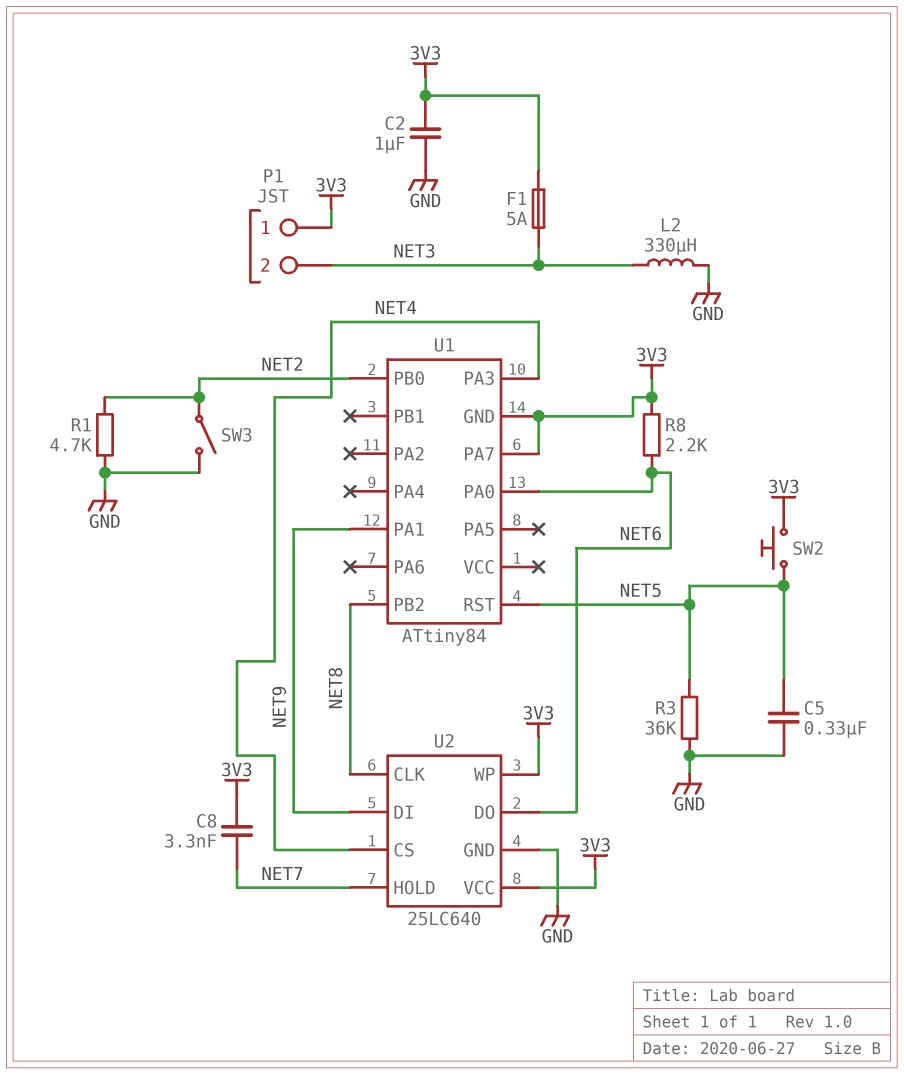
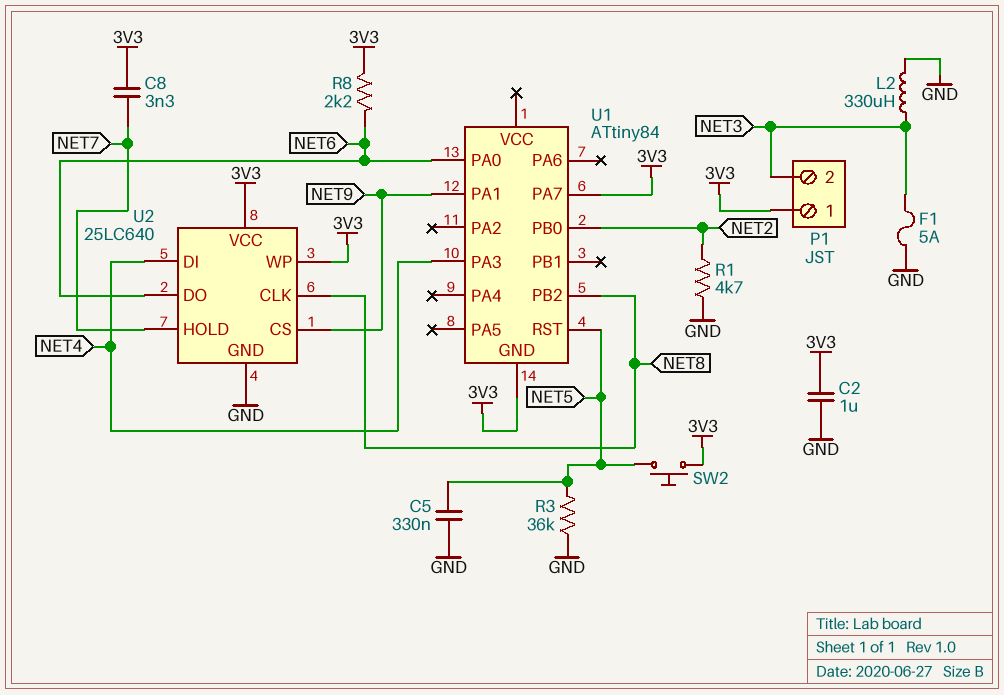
F1: 5A (3V3, NET3) -> 5A (GND, NET3)
SW3: switch (GND, NET2) -> none
U2 pin CS: NET4 -> NET9
U2 pin DI: NET9 -> NET4

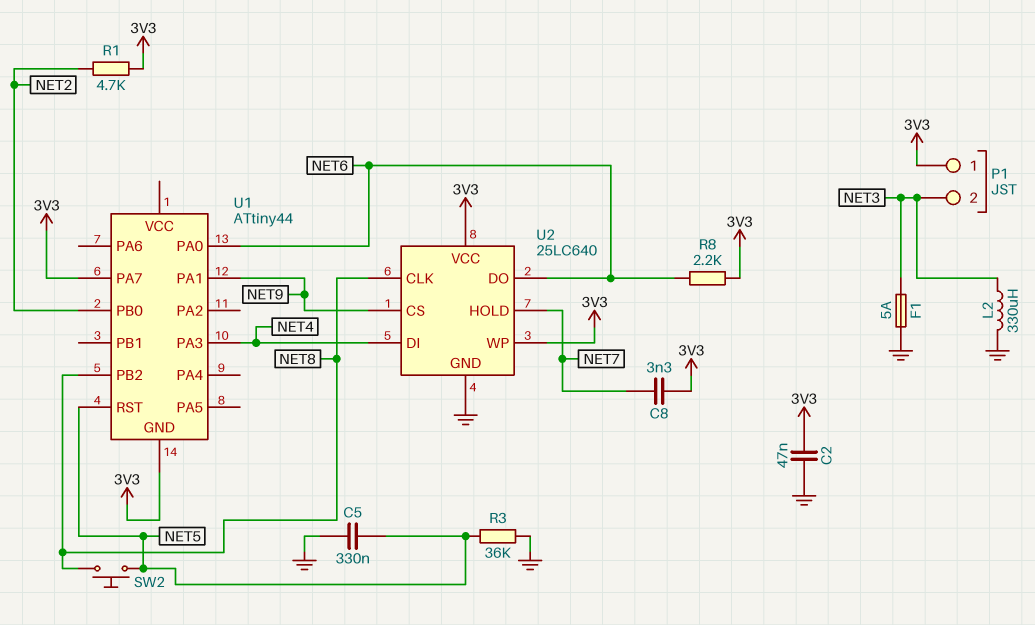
C2: 1uF (3V3, GND) -> 47nF (3V3, GND)
R1: 4.7k (GND, NET2) -> 4.7k (3V3, NET2)
SW2: button (3V3, NET5) -> button (NET5, NET8)
U1: ATtiny84 -> ATtiny44

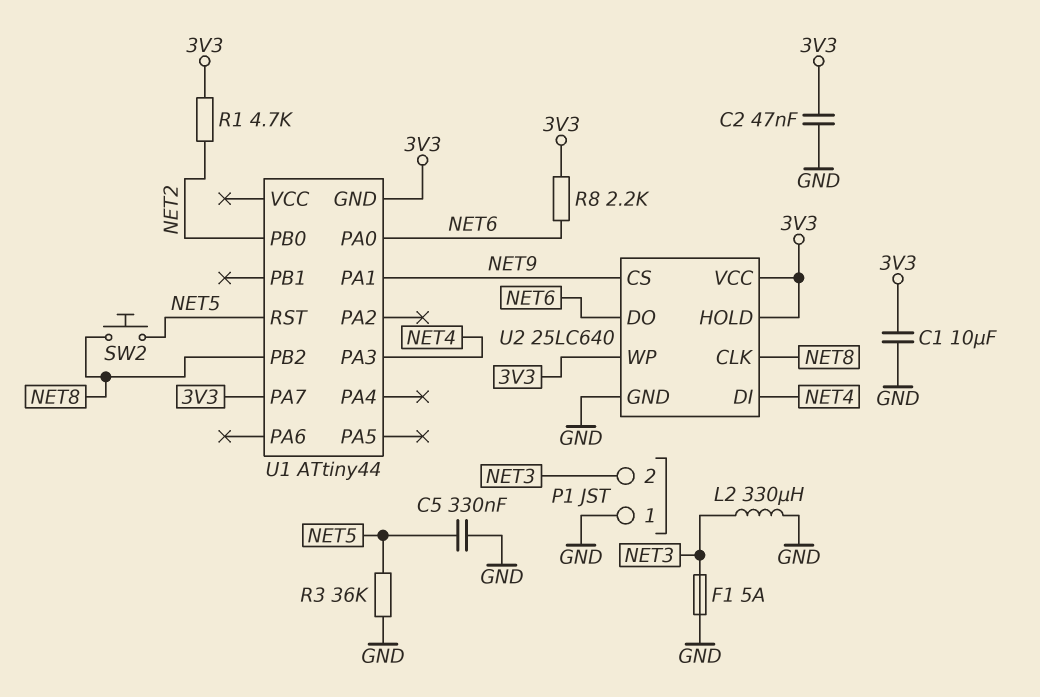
C1: none -> 10uF (3V3, GND)
C8: 3.3nF (3V3, NET7) -> none
P1 pin 1: 3V3 -> GND
U2 pin HOLD: NET7 -> 3V3

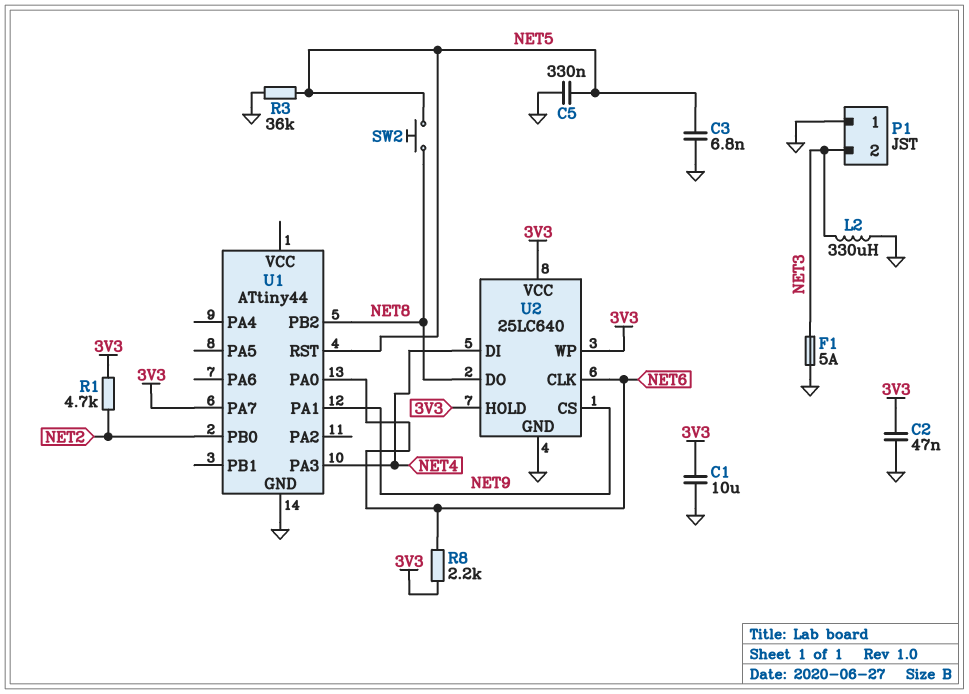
C3: none -> 6.8nF (GND, NET5)
U1 pin GND: 3V3 -> GND
U2 pin CLK: NET8 -> NET6
U2 pin DO: NET6 -> NET8

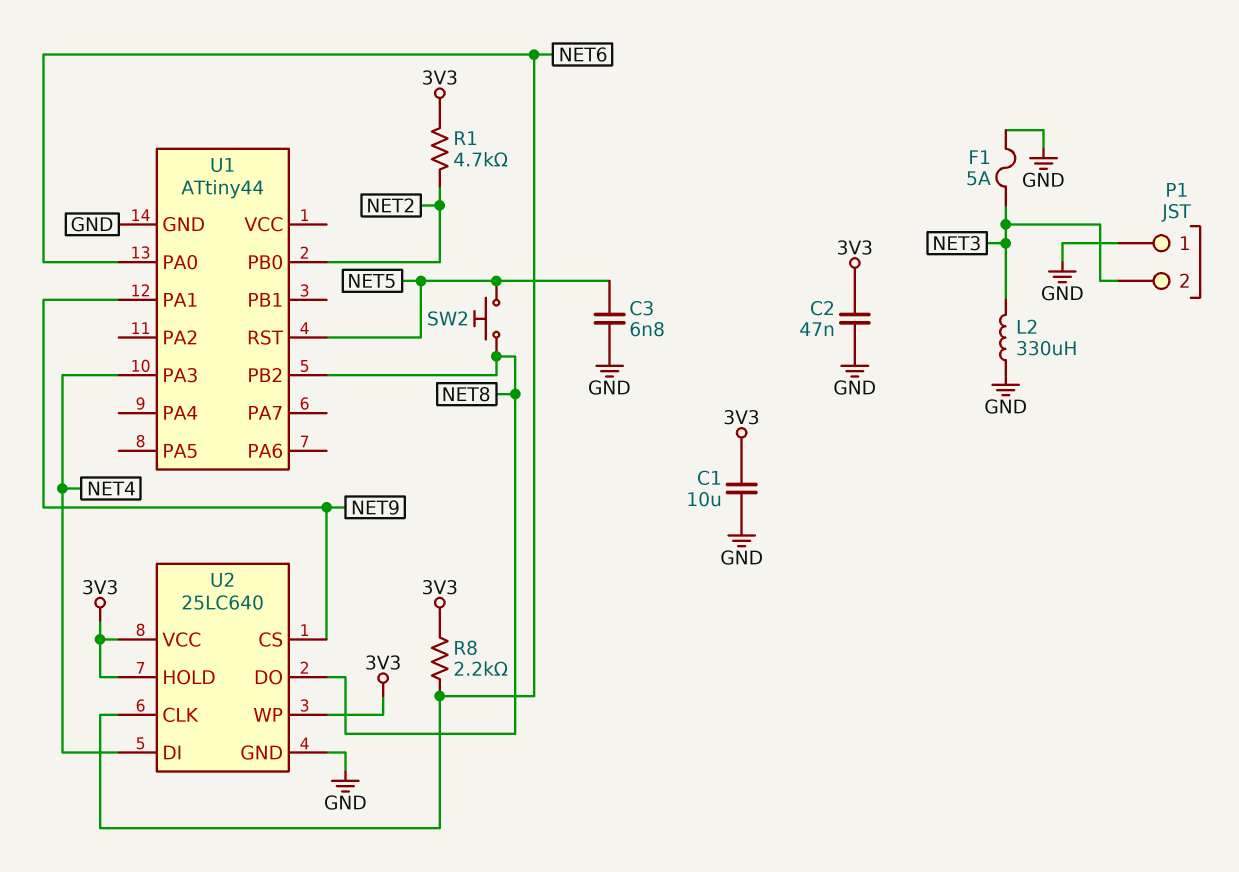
C5: 330nF (GND, NET5) -> none
R3: 36k (GND, NET5) -> none
U1 pin PA7: 3V3 -> none

